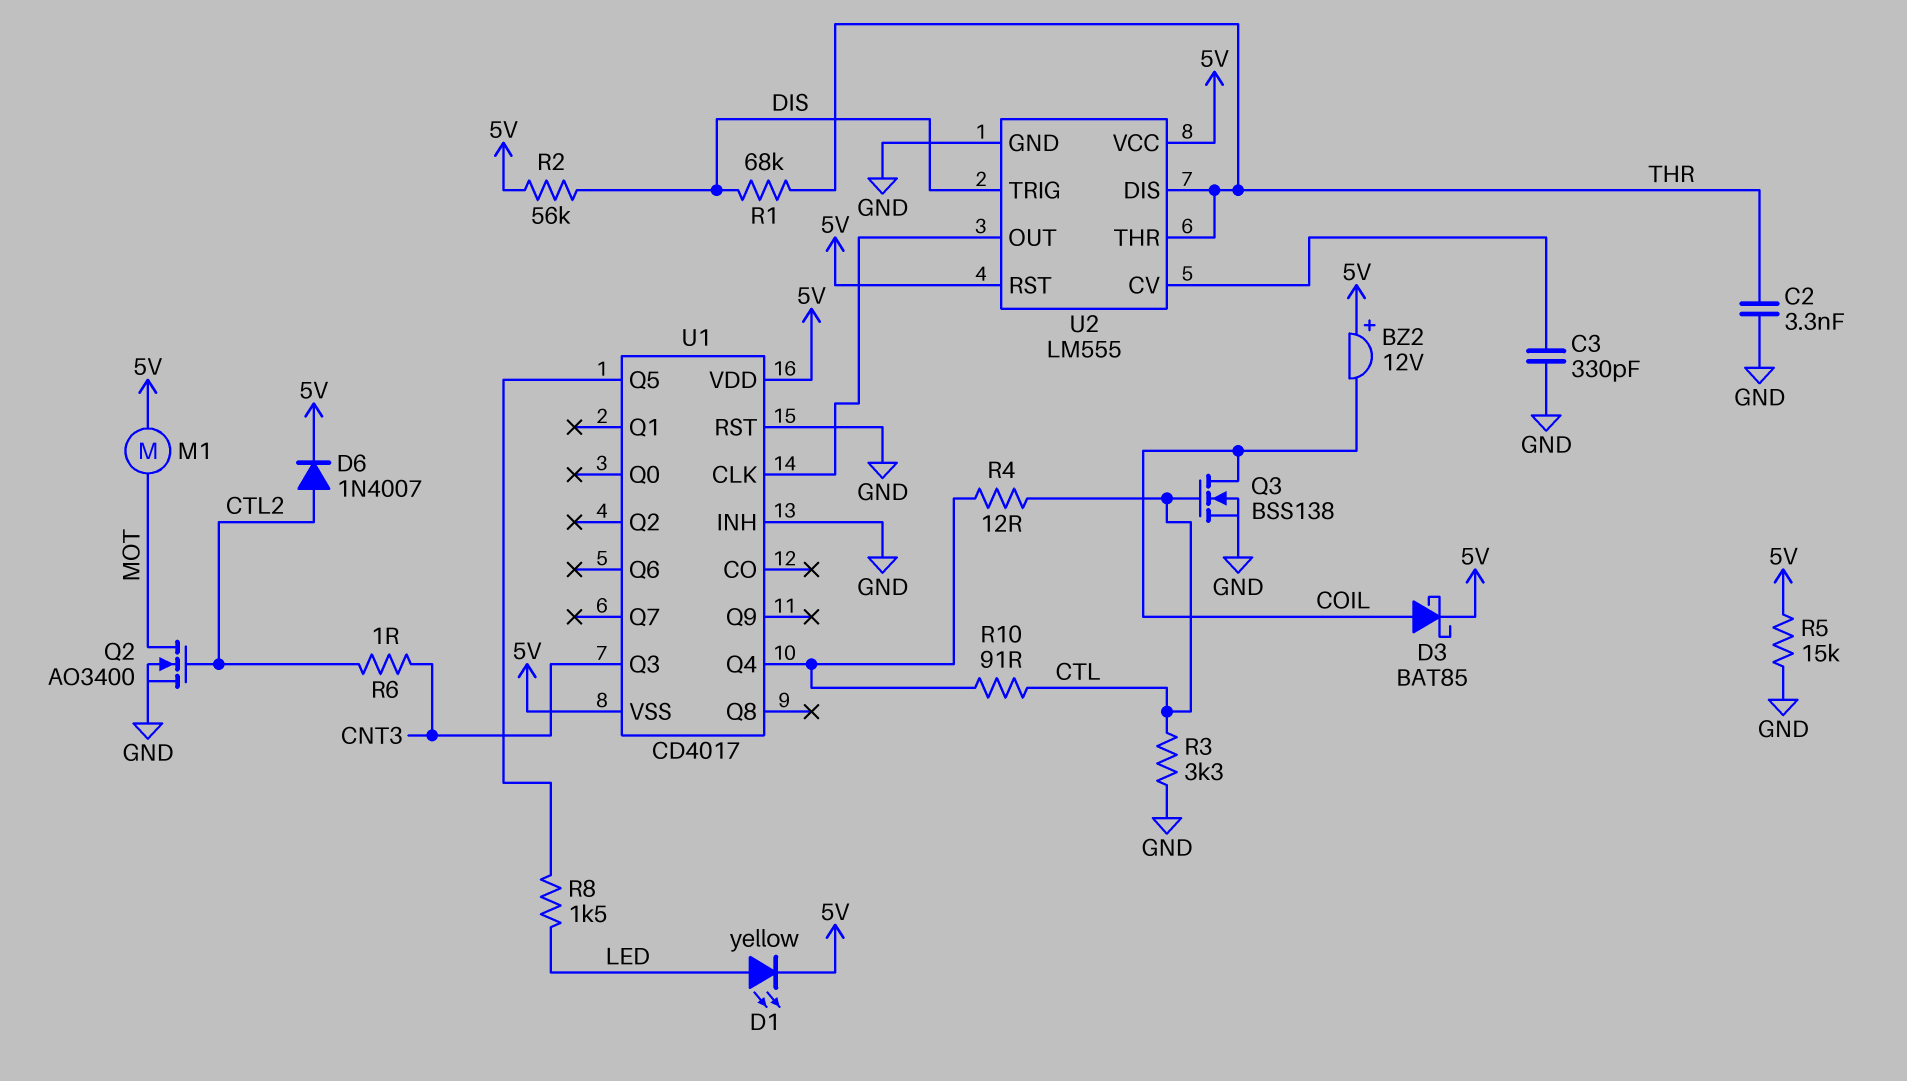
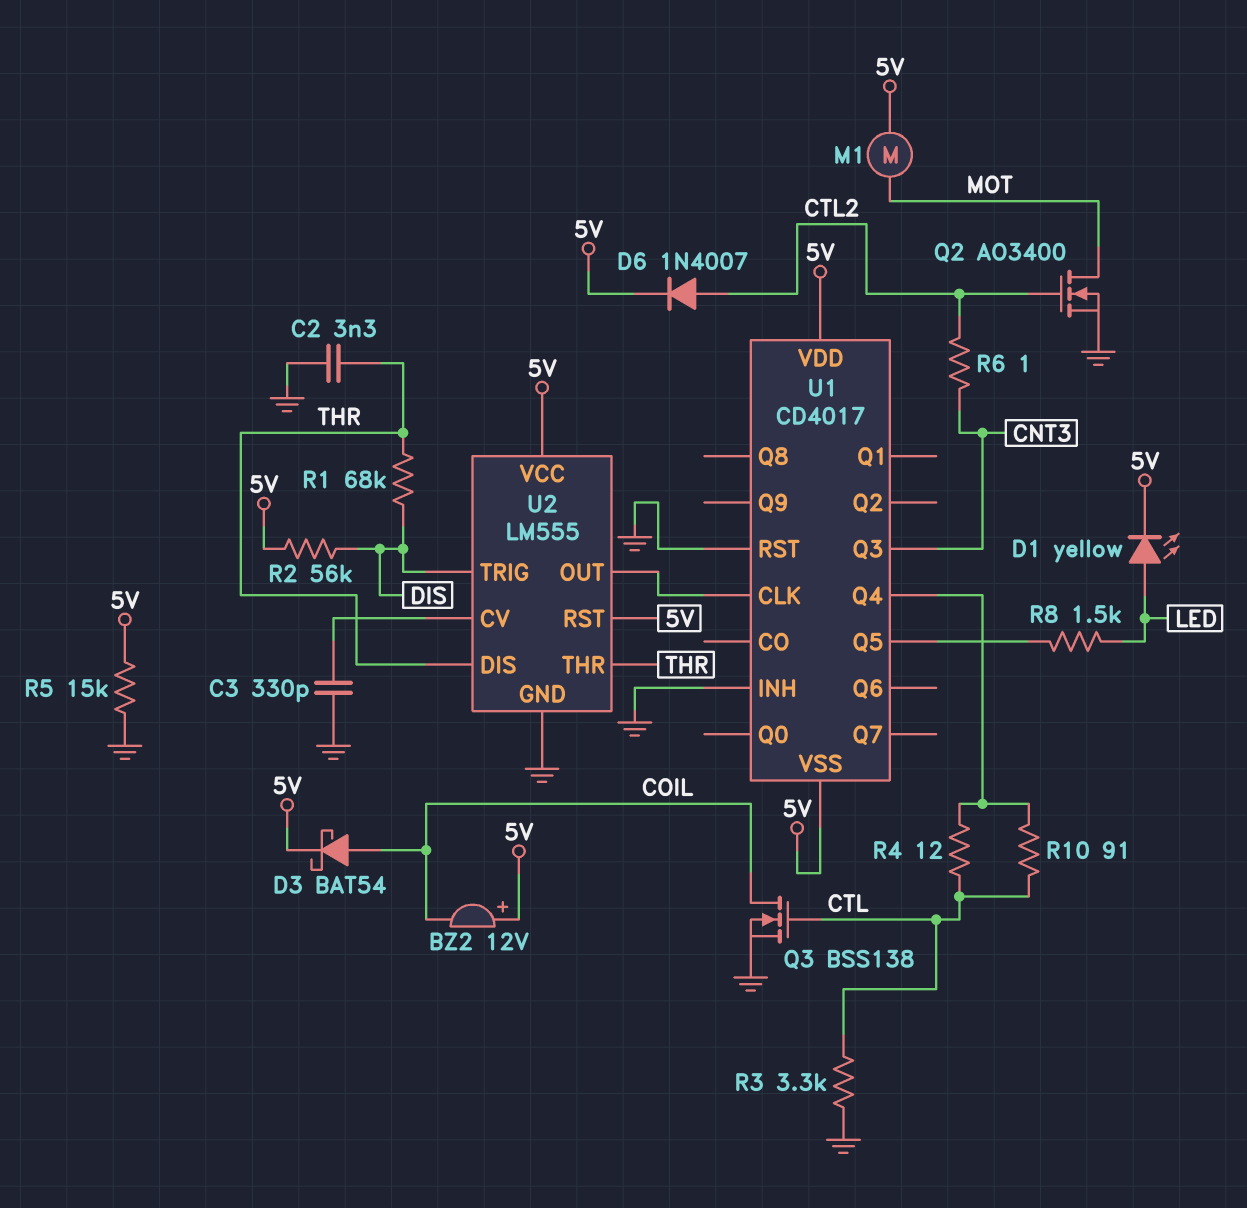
D3: schottky BAT85 (A COIL, K 5V) -> schottky BAT54 (A COIL, K 5V)

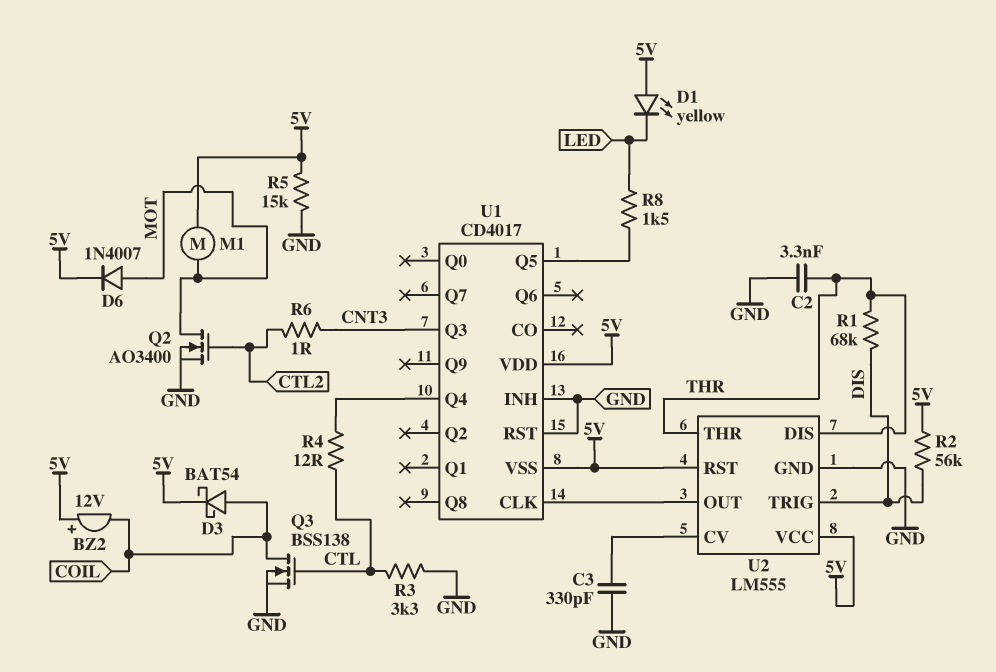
D1: LED yellow (A LED, K 5V) -> LED yellow (A 5V, K LED)
D6: diode 1N4007 (A CTL2, K 5V) -> diode 1N4007 (A MOT, K 5V)
R10: 91 (CTL, U1/Q4) -> none

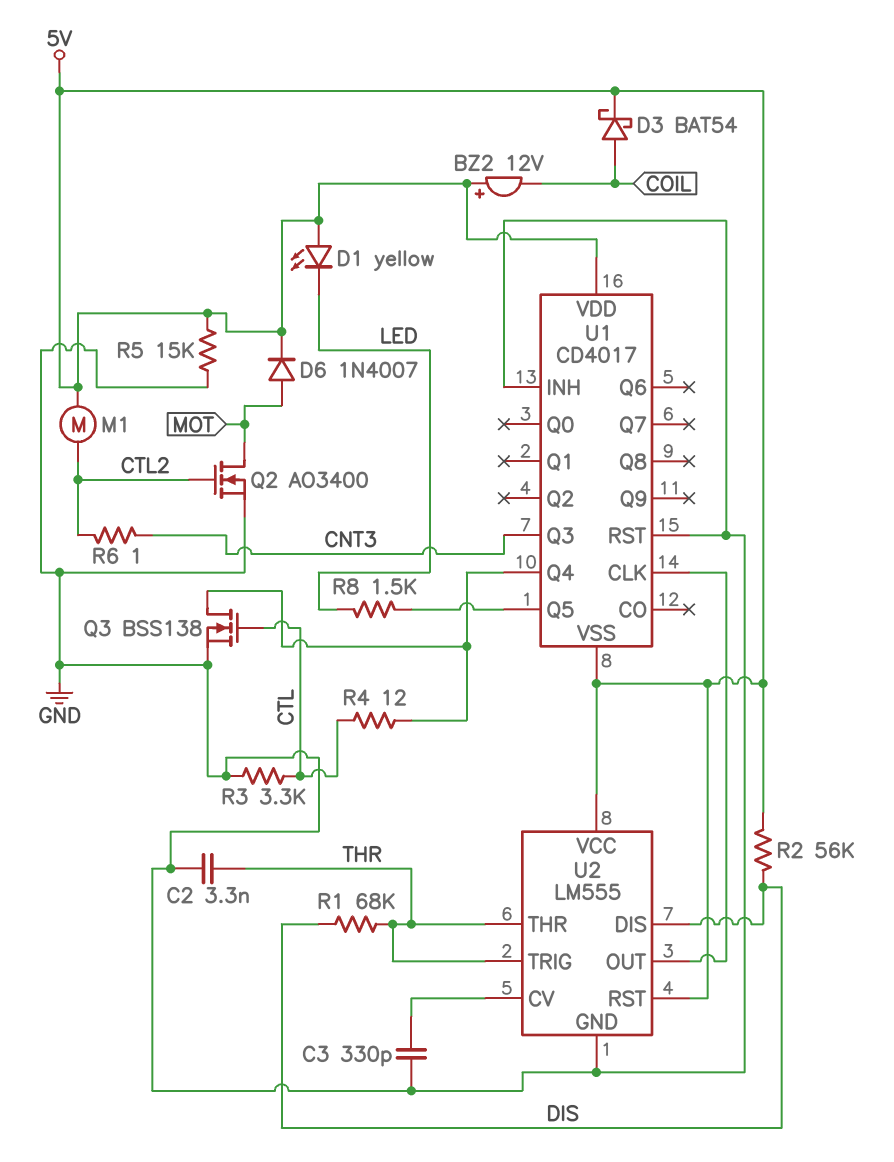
M1: motor (5V, MOT) -> motor (5V, CTL2)
Q3: NMOS BSS138 (G CTL, D COIL, S GND) -> NMOS BSS138 (G CTL, D U1/Q4, S GND)
U2 pin DIS: THR -> DIS
U2 pin TRIG: DIS -> THR

